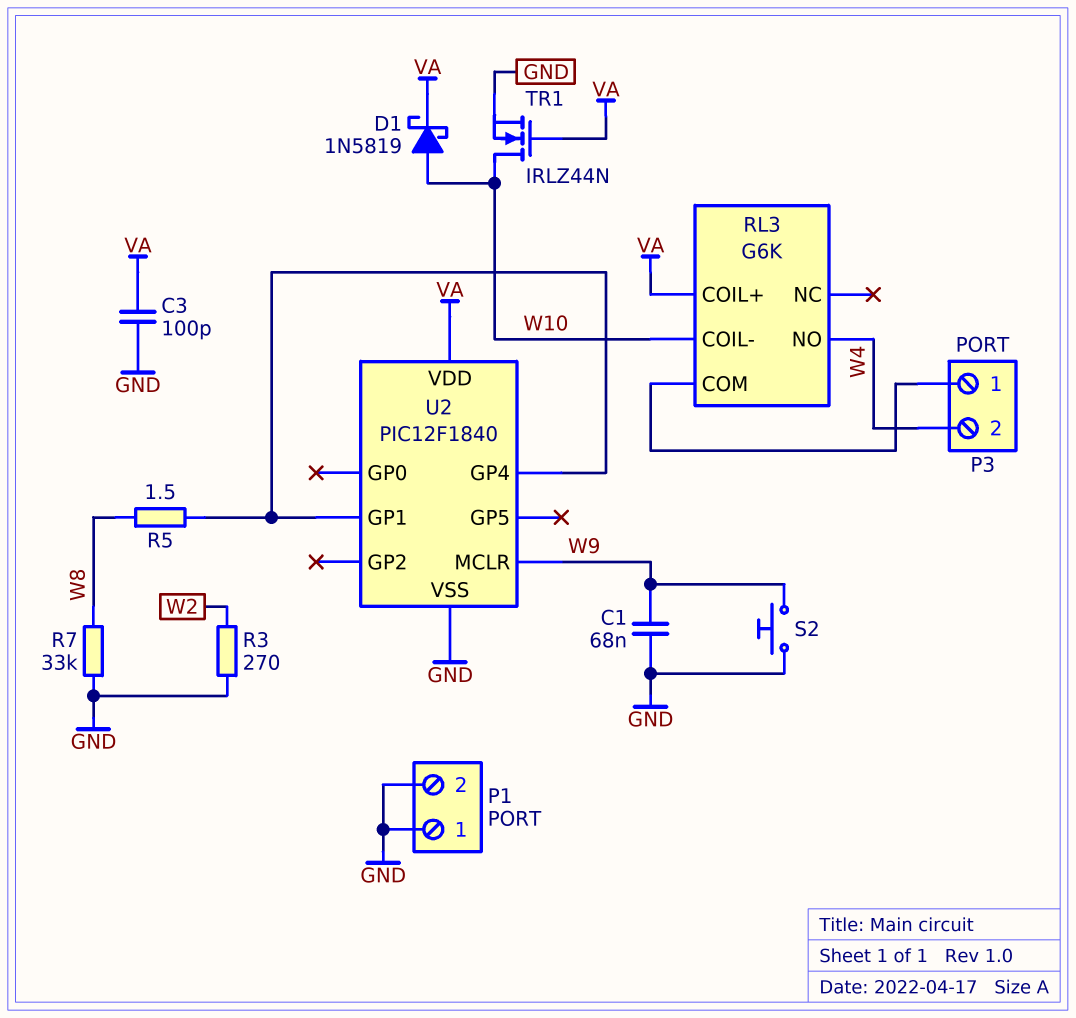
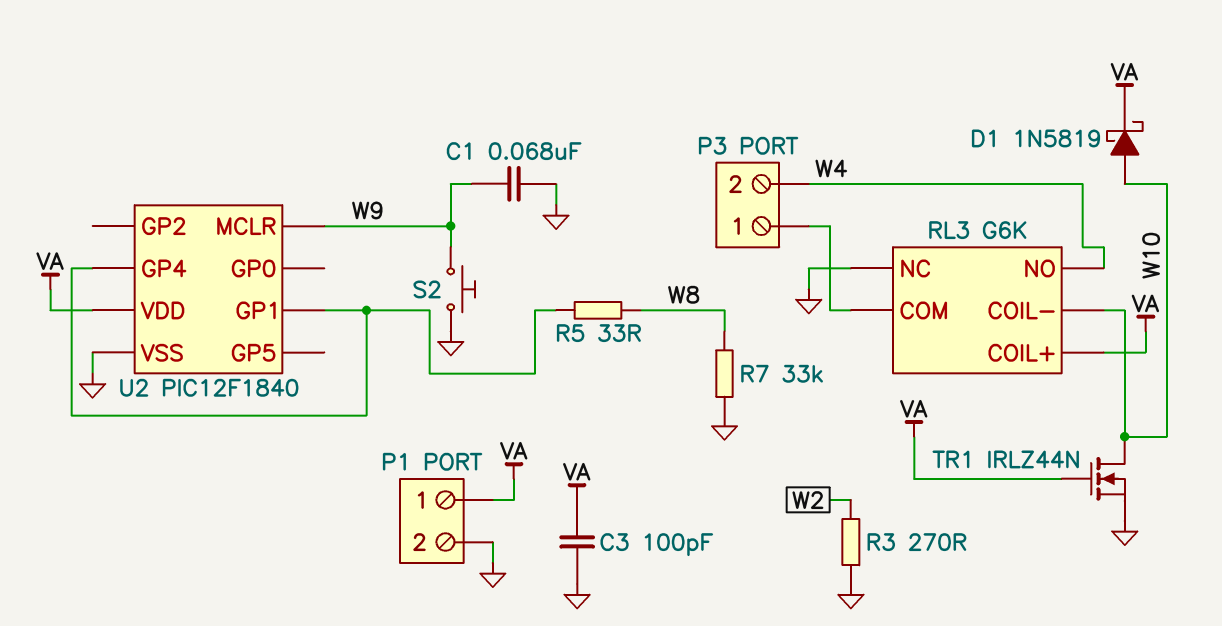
P1 pin 1: GND -> VA
R5: 1.5 (U2/GP1, W8) -> 33 (U2/GP1, W8)
RL3 pin NC: none -> GND

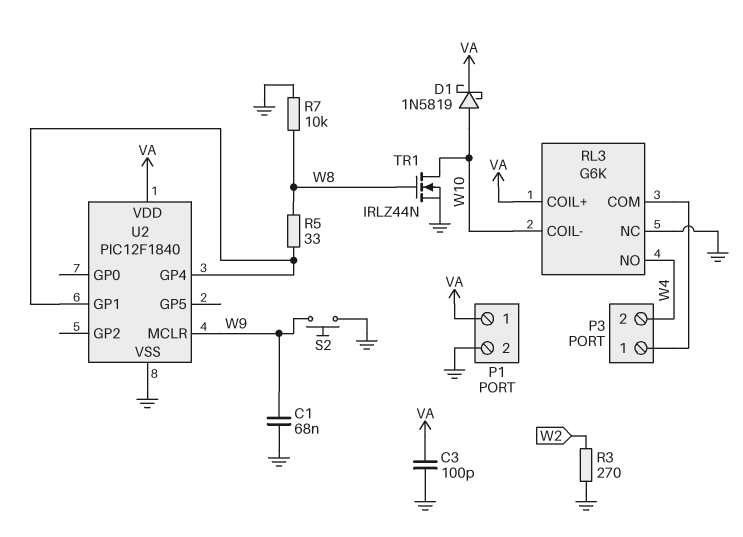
R7: 33k (GND, W8) -> 10k (GND, W8)
TR1: NMOS IRLZ44N (G VA, D W10, S GND) -> NMOS IRLZ44N (G W8, D W10, S GND)

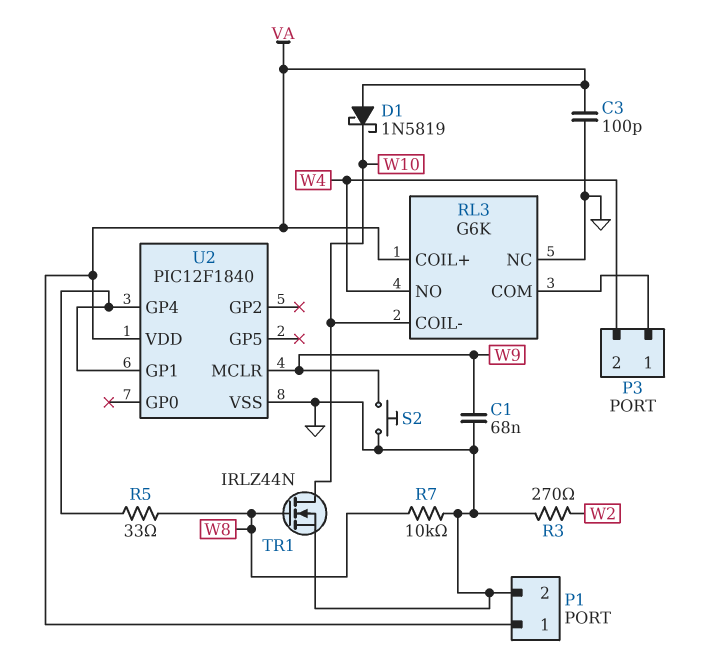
D1: schottky 1N5819 (A W10, K VA) -> schottky 1N5819 (A VA, K W10)

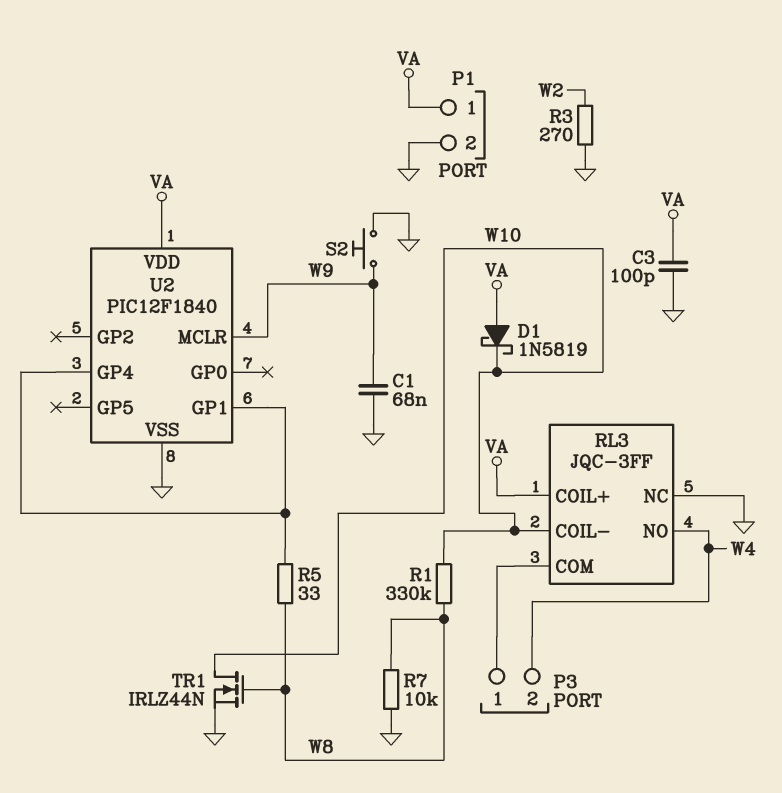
R1: none -> 330k (W8, W10)
RL3: G6K -> JQC-3FF

